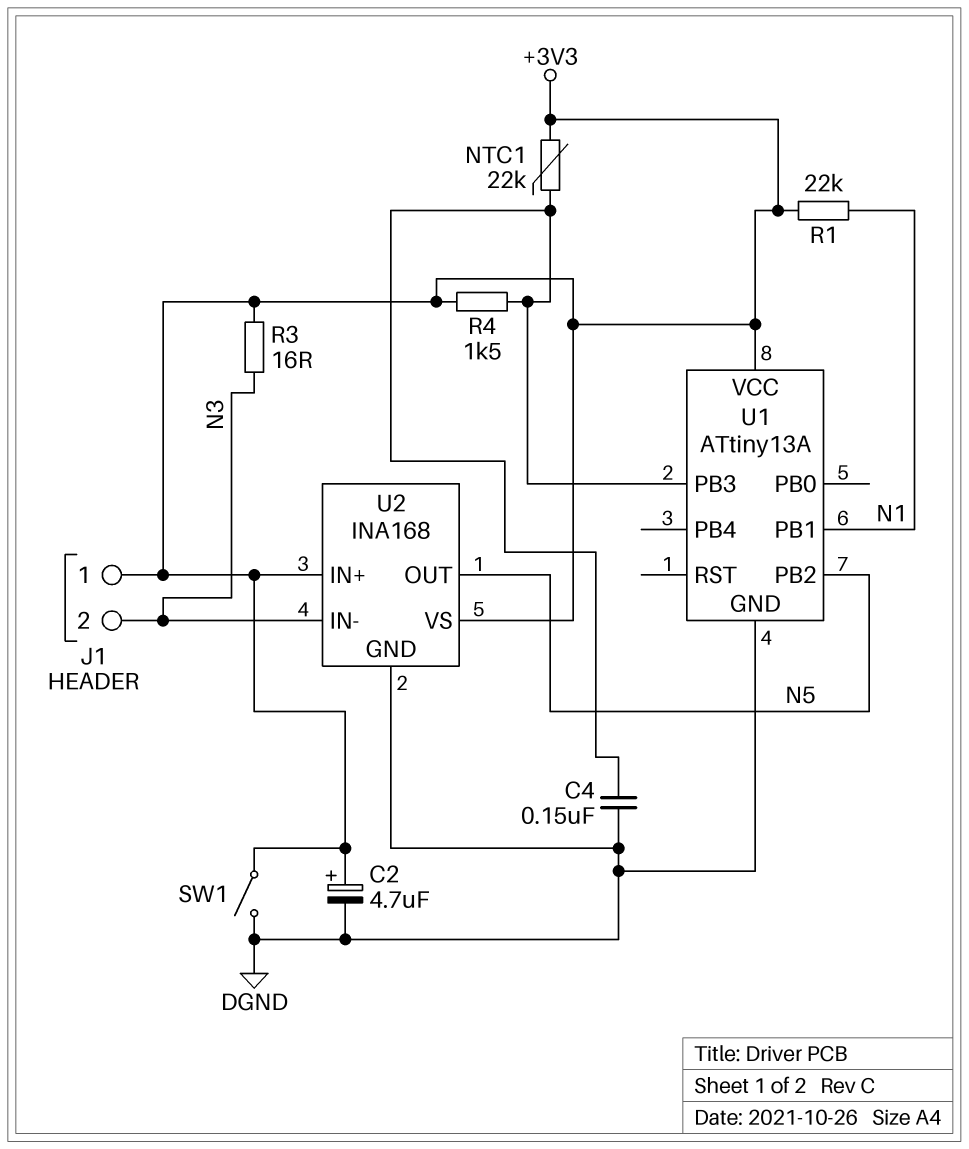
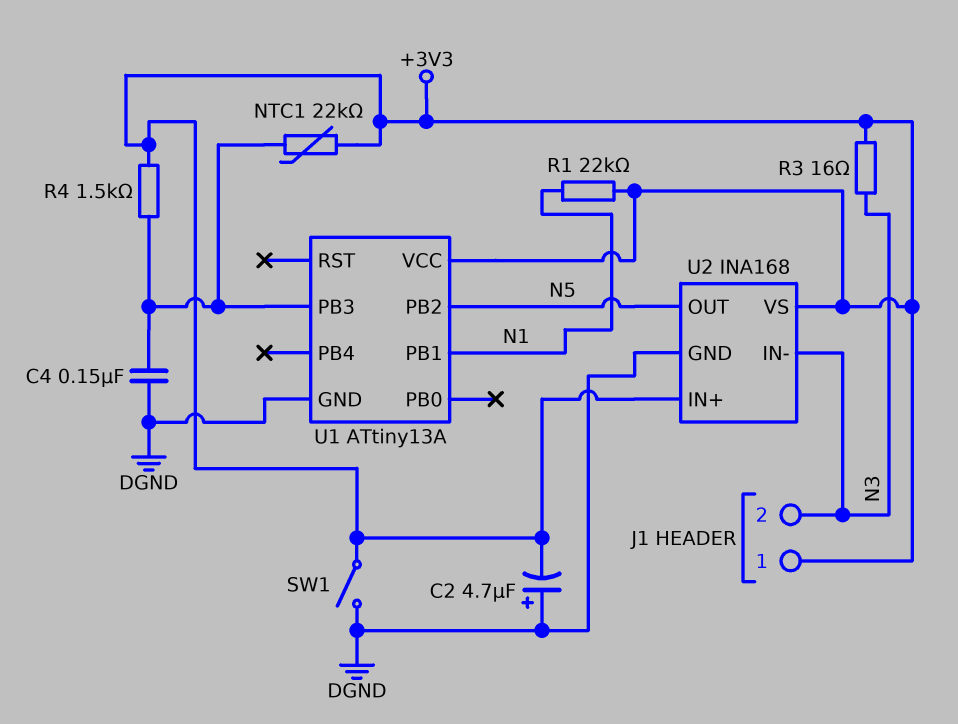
C2: 4.7uF (plus +3V3, minus DGND) -> 4.7uF (plus DGND, minus +3V3)

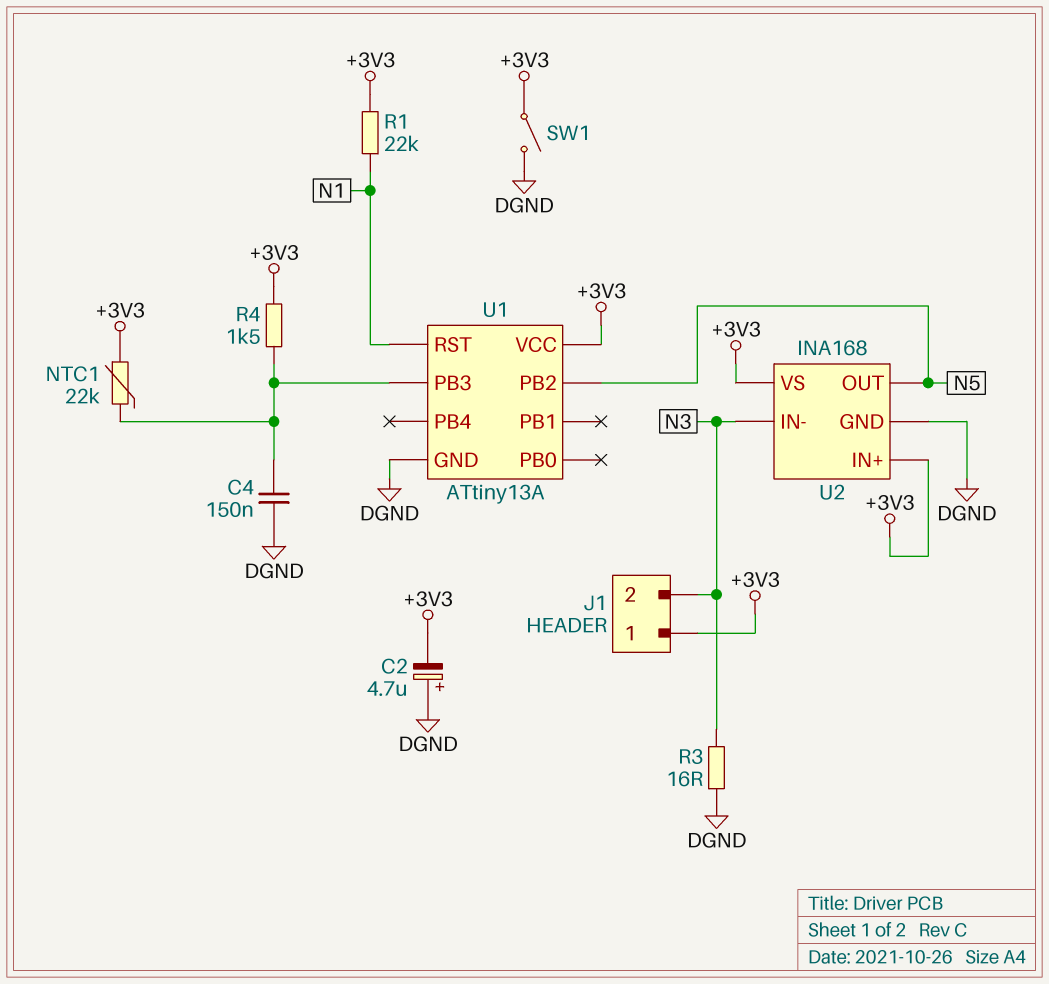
R3: 16 (+3V3, N3) -> 16 (DGND, N3)
U1 pin PB1: N1 -> none
U1 pin RST: none -> N1

